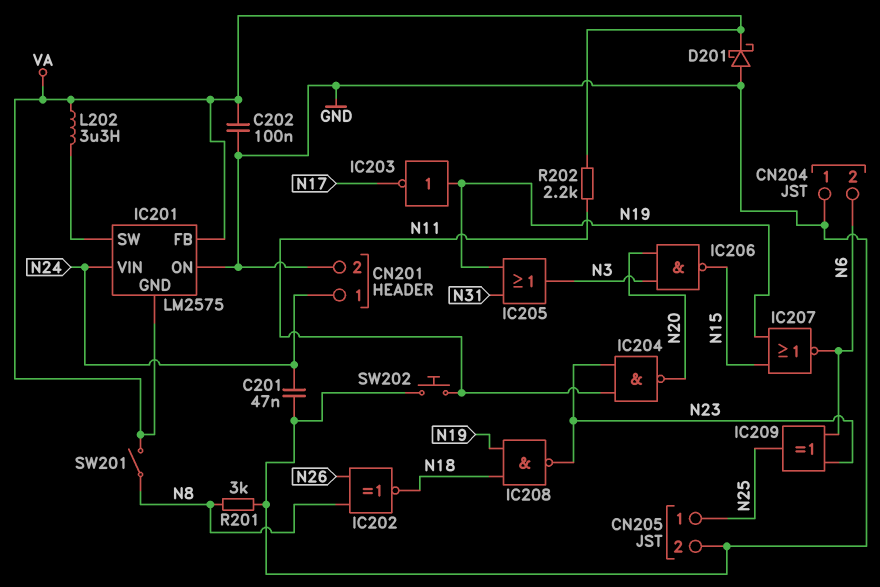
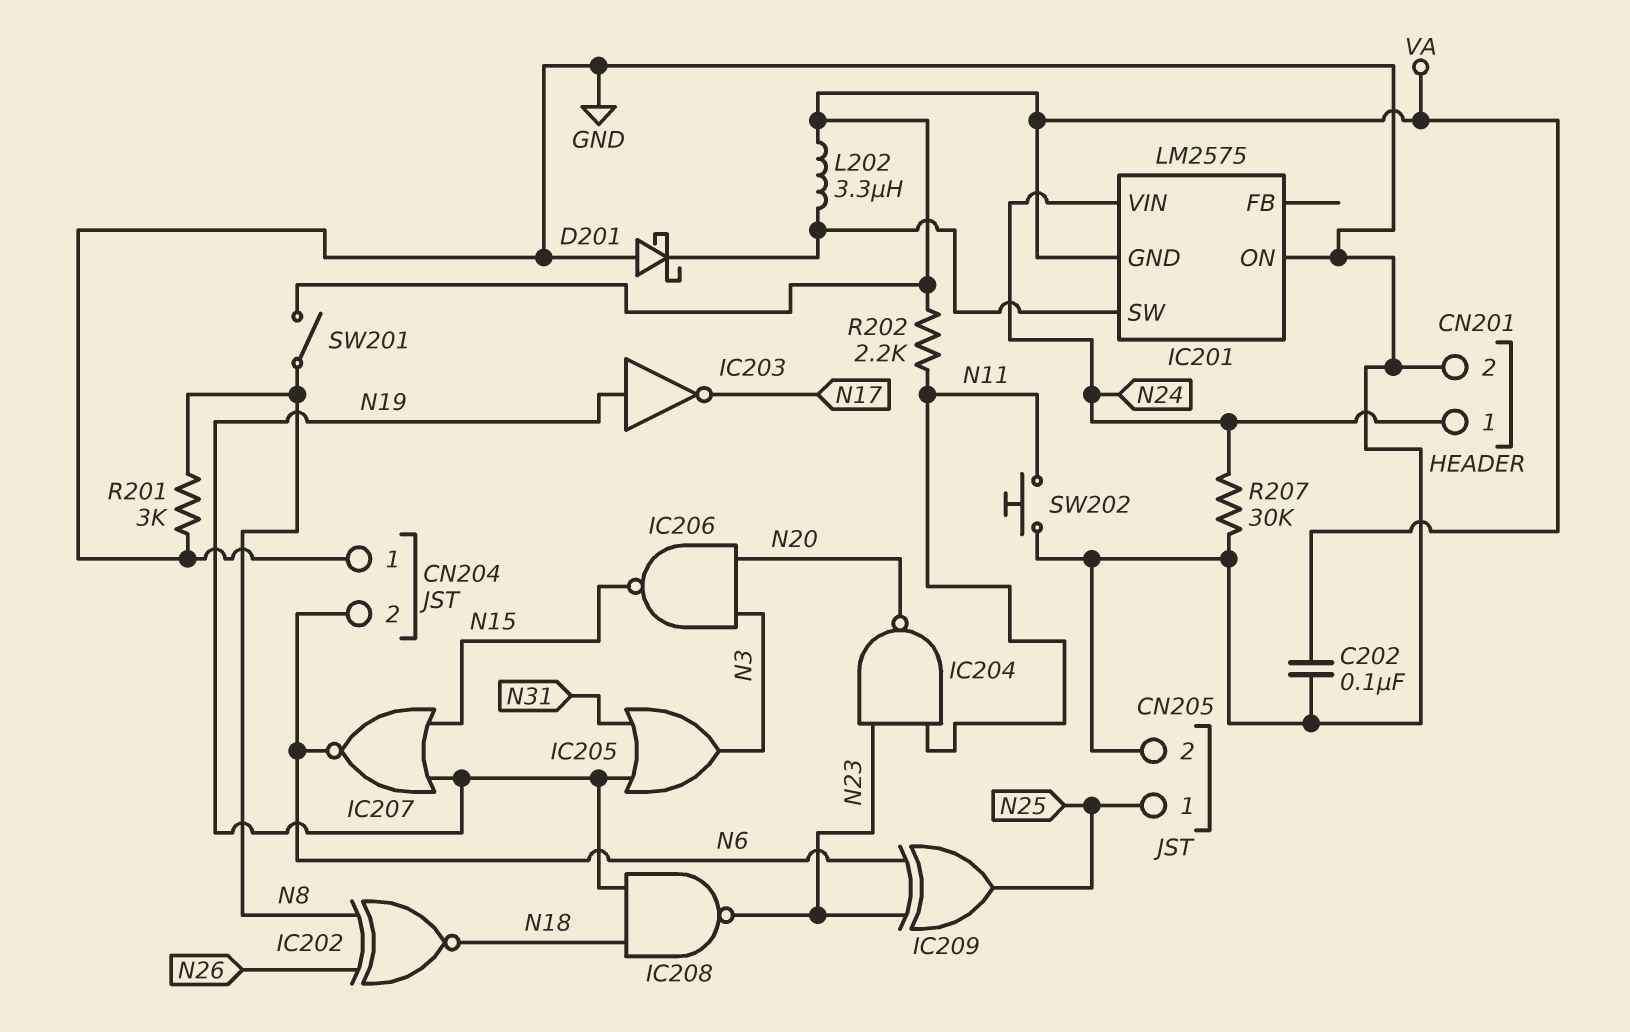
C201: 47nF (GND, N24) -> none
D201: schottky (A GND, K VA) -> schottky (A GND, K IC201/SW)
IC201 pin FB: VA -> none
R207: none -> 30k (GND, N24)

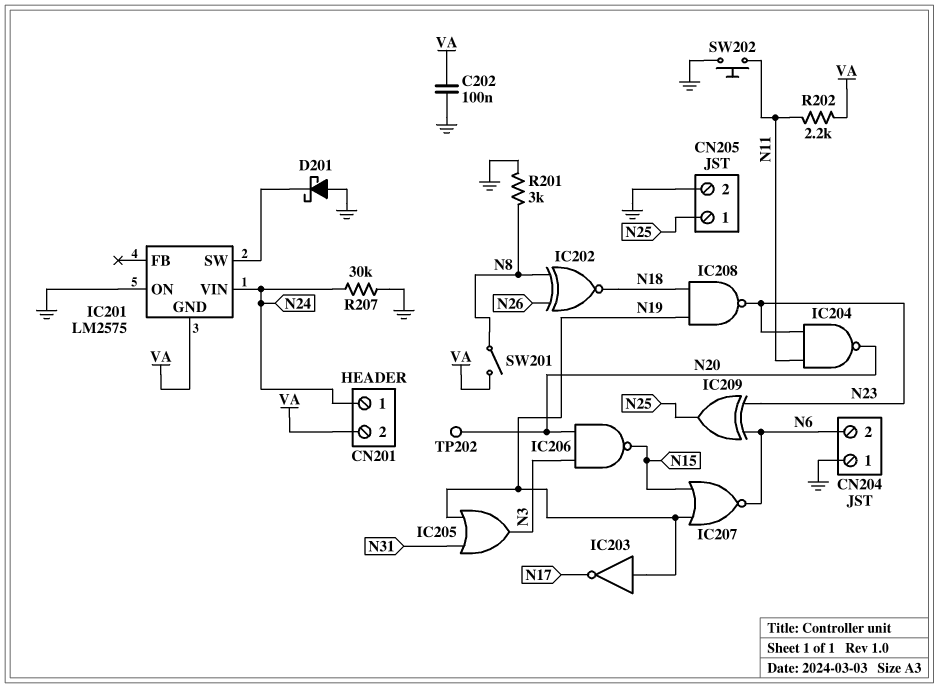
CN201 pin 2: GND -> VA
L202: 3.3uH (IC201/SW, VA) -> none
TP202: none -> test point (N20)

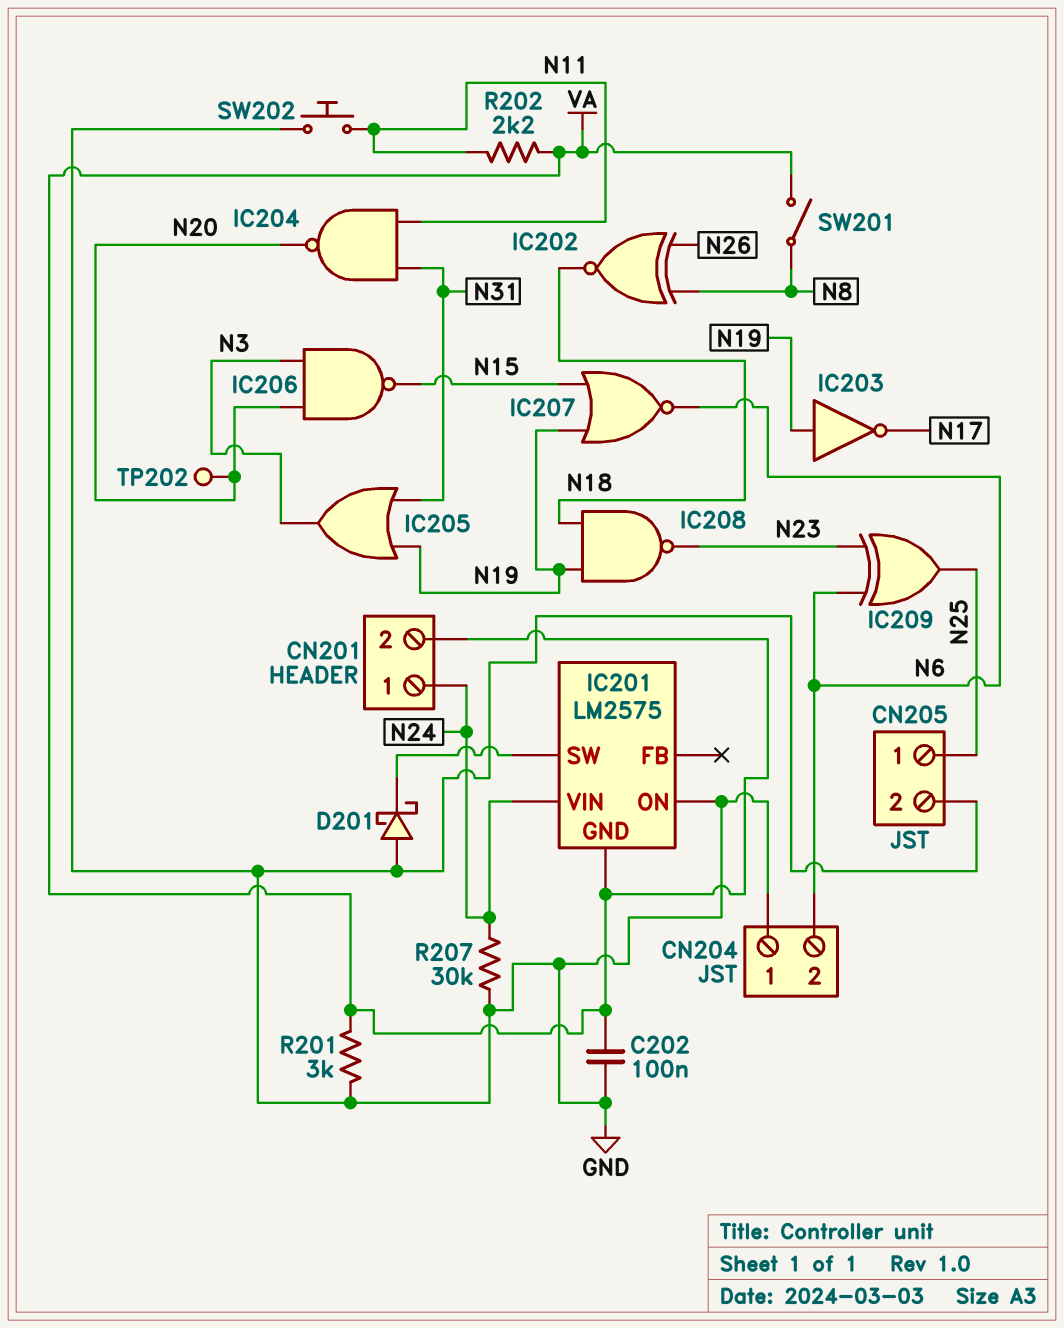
IC204: NAND (in N11, in N23, out N20) -> NAND (in N11, in N31, out N20)
R201: 3k (GND, N8) -> 3k (GND, VA)

